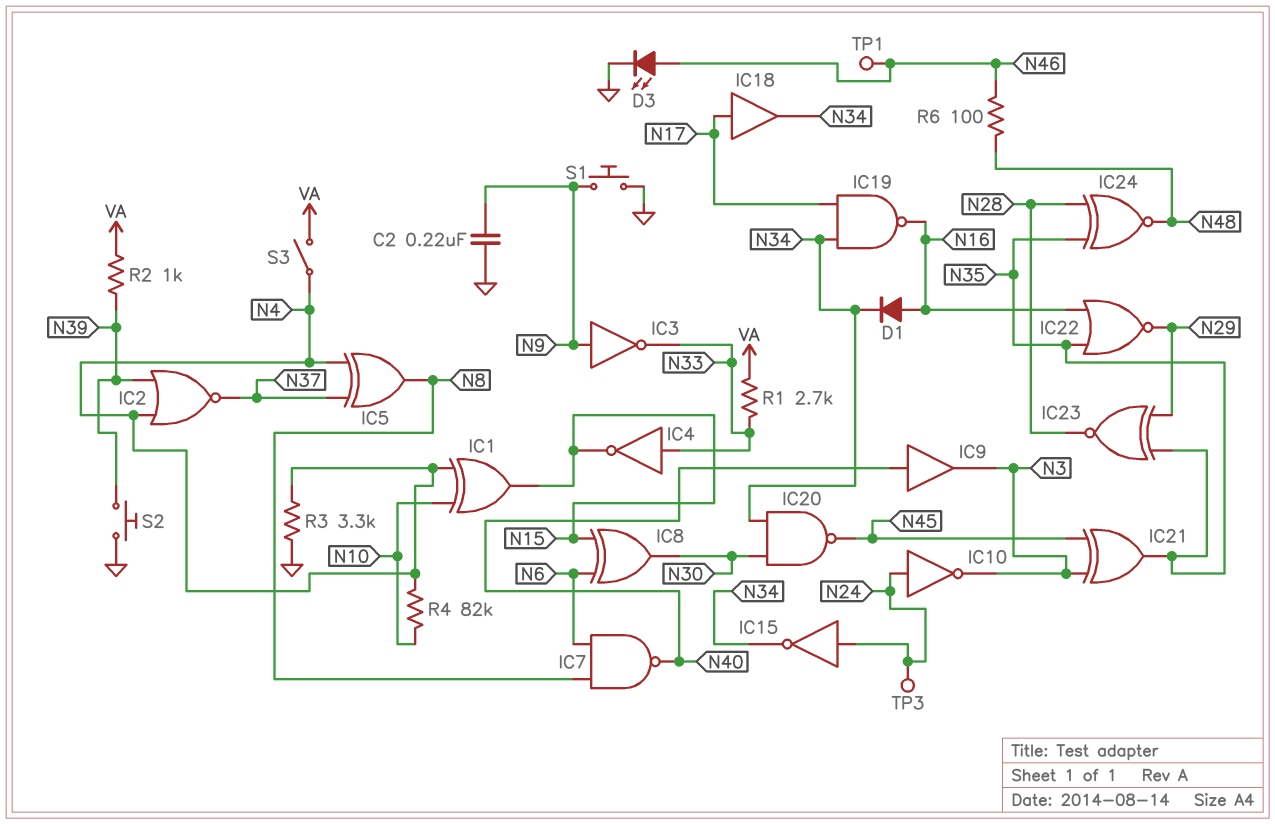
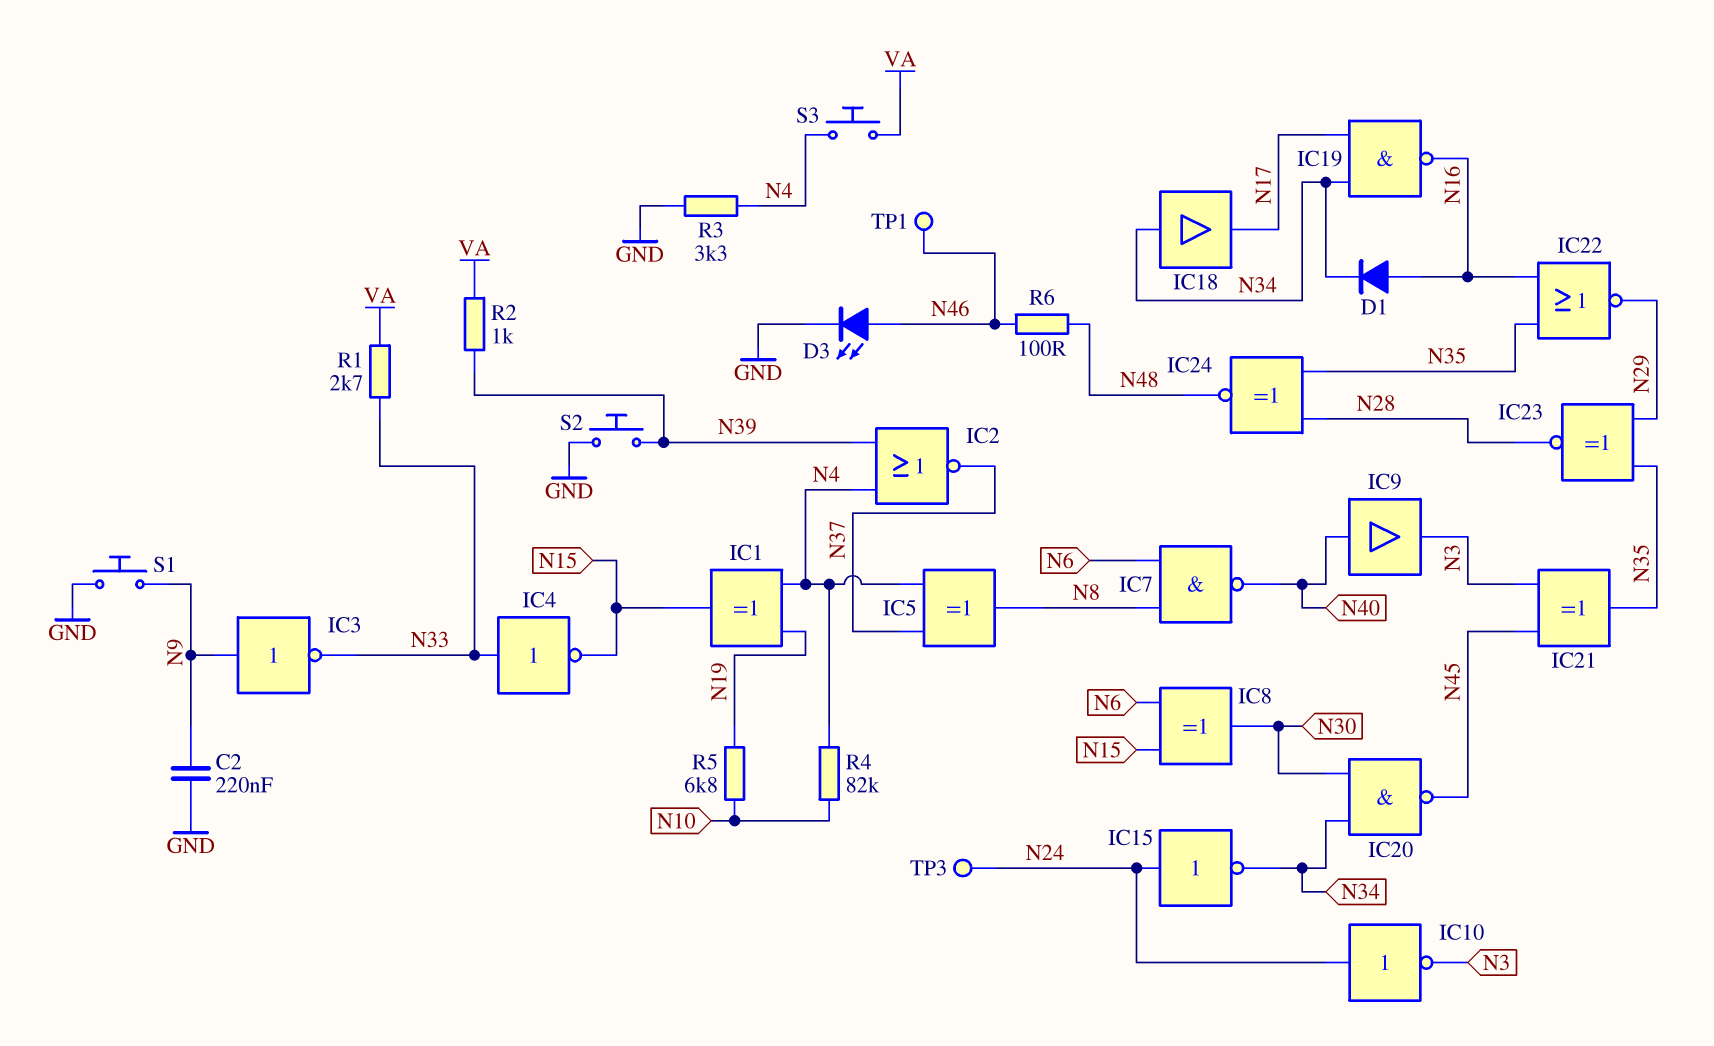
IC1: XOR (in N4, in N10, out N15) -> XOR (in N4, in N19, out N15)
IC18: buffer (in N17, out N34) -> buffer (in N34, out N17)
R5: none -> 6.8k (N10, N19)
S3: switch (N4, VA) -> button (N4, VA)

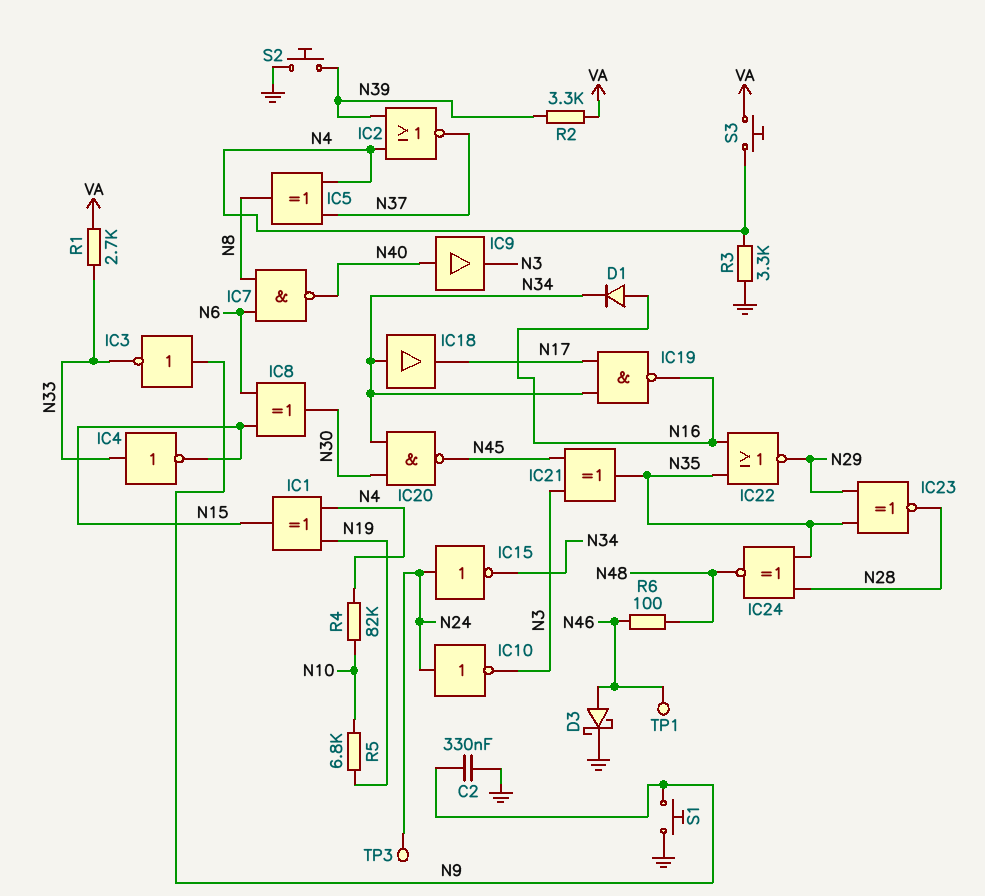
C2: 220nF (GND, N9) -> 330nF (GND, N9)
D3: LED (A N46, K GND) -> schottky (A N46, K GND)
R2: 1k (N39, VA) -> 3.3k (N39, VA)

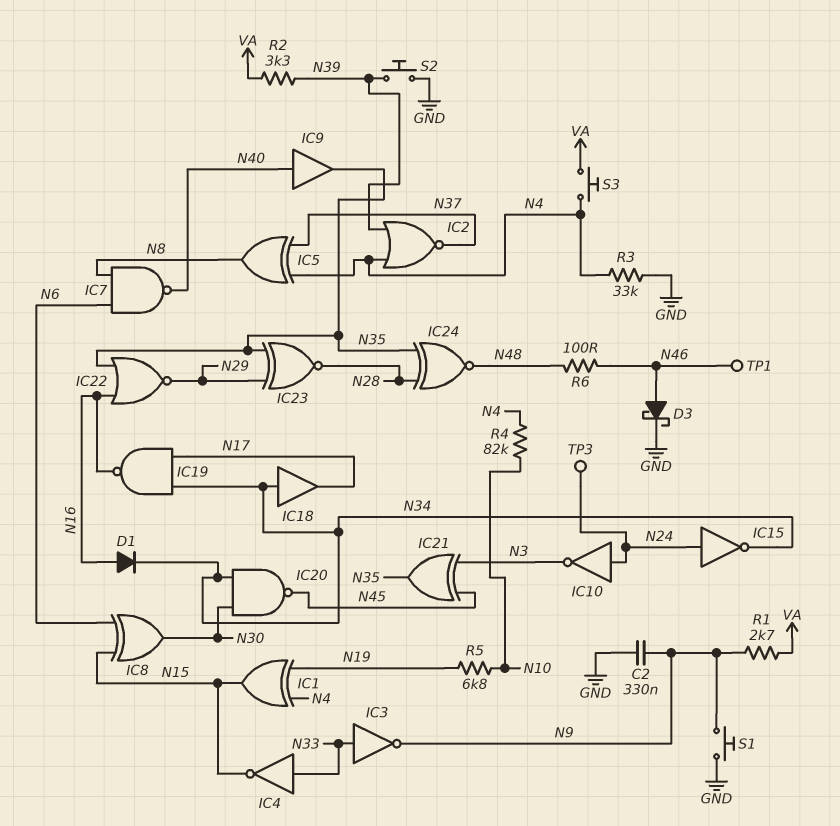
IC3: NOT (in N9, out N33) -> NOT (in N33, out N9)
IC9: buffer (in N40, out N3) -> buffer (in N40, out N35)
R1: 2.7k (N33, VA) -> 2.7k (N9, VA)
R3: 3.3k (GND, N4) -> 33k (GND, N4)

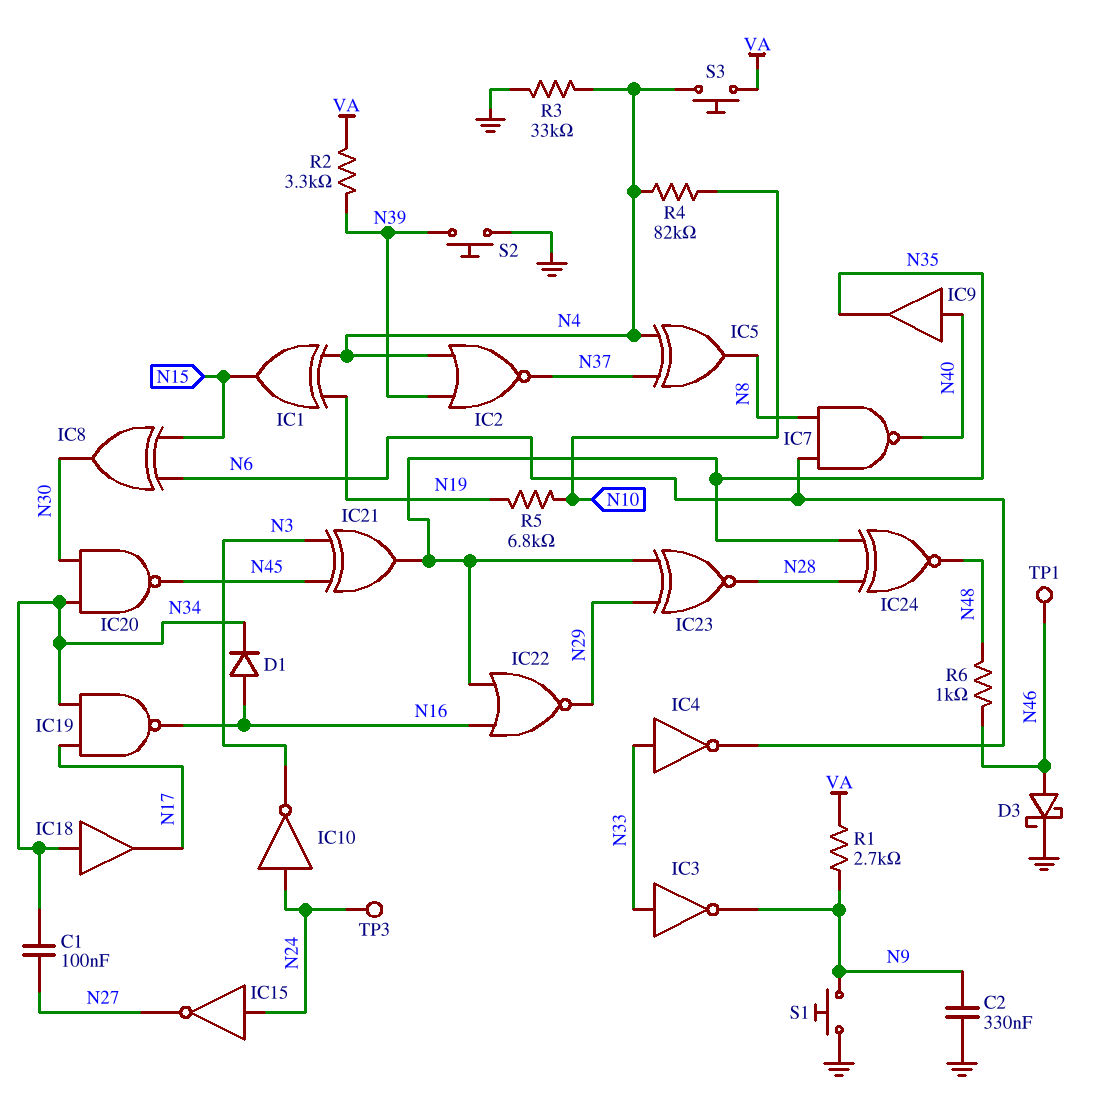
C1: none -> 100nF (N27, N34)
IC4: NOT (in N33, out N15) -> NOT (in N33, out N6)
IC15: NOT (in N24, out N34) -> NOT (in N24, out N27)
R6: 100 (N46, N48) -> 1k (N46, N48)

